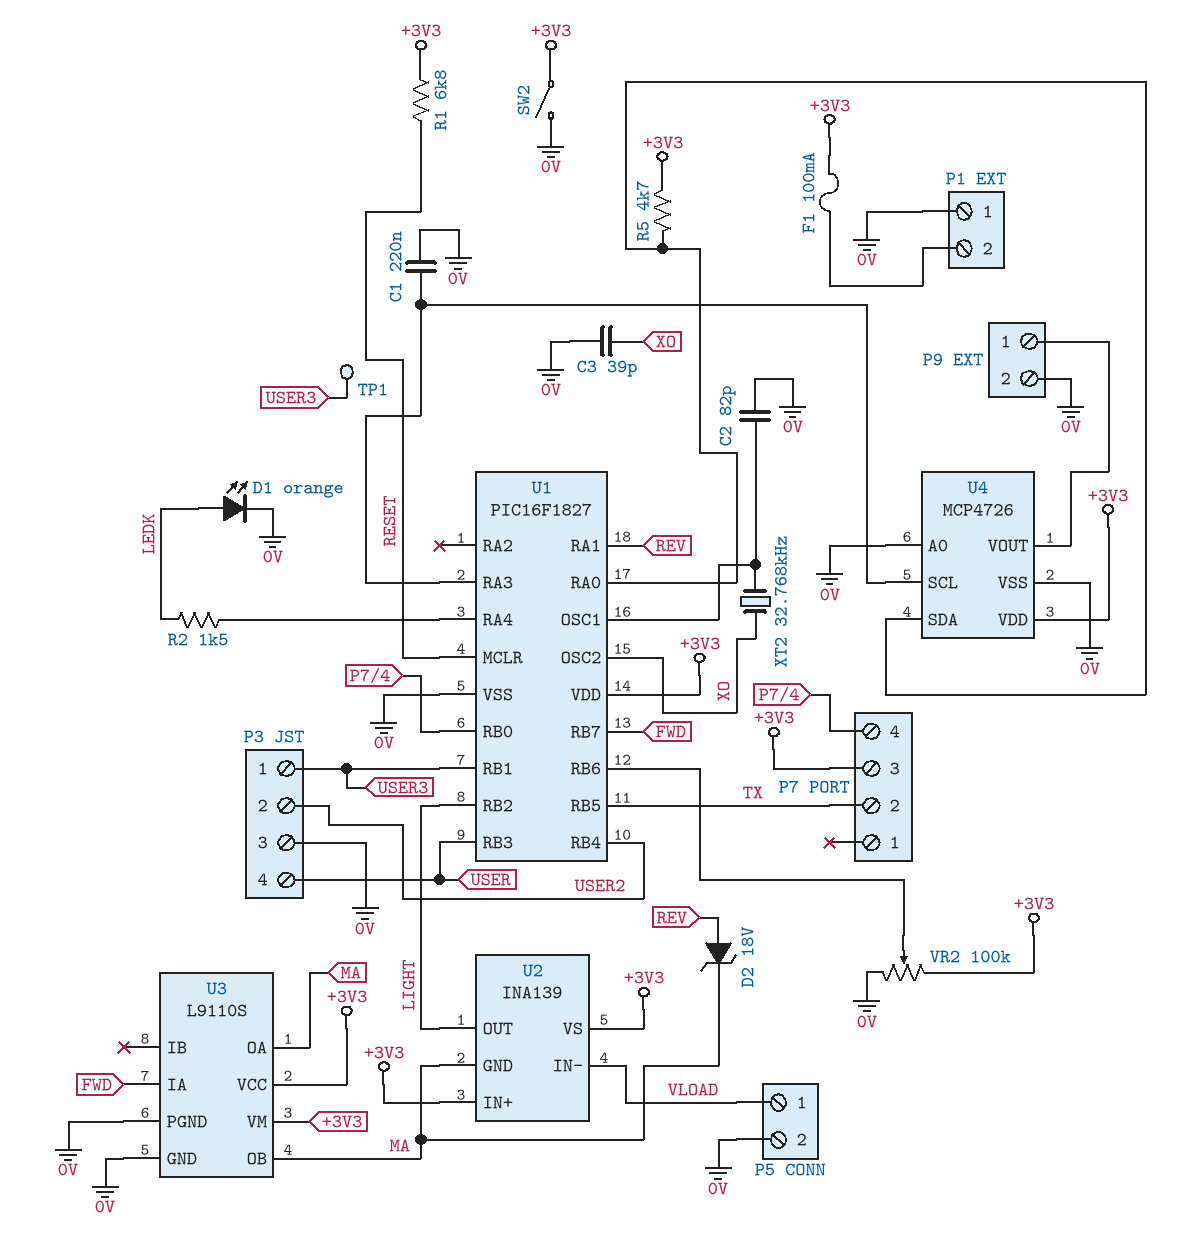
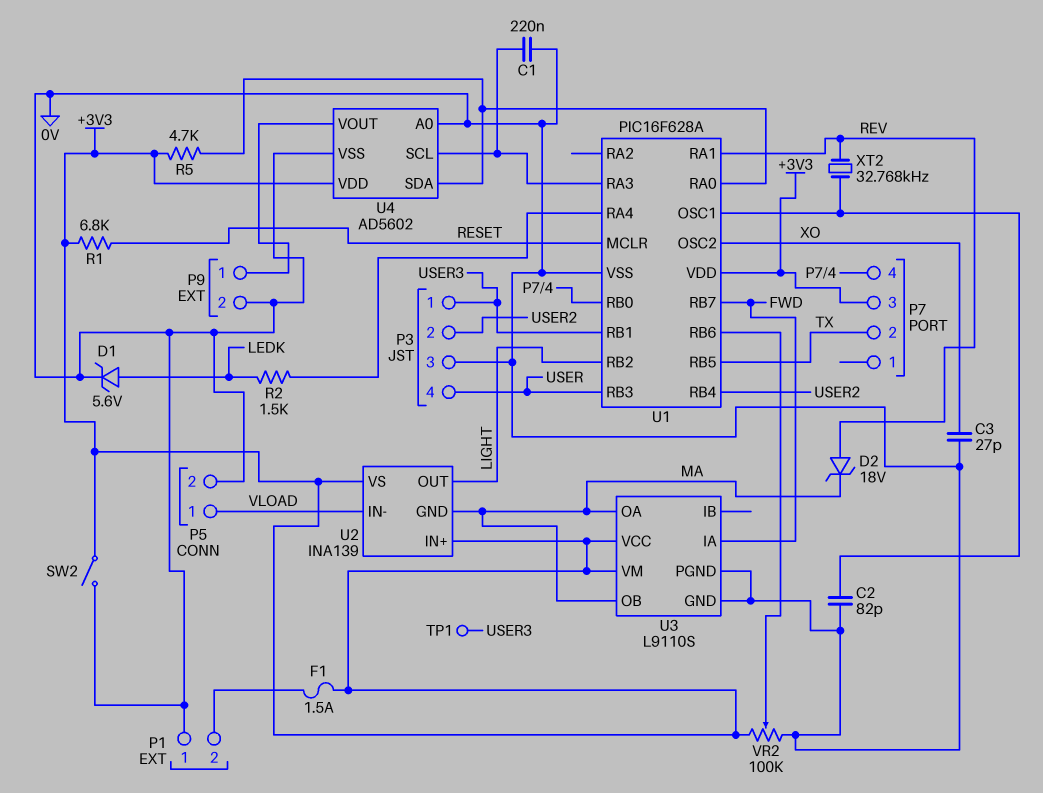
C3: 39pF (0V, XO) -> 27pF (0V, XO)
D1: LED orange (A LEDK, K 0V) -> zener 5.6V (A LEDK, K 0V)
F1: 100mA (+3V3, P1/2) -> 1.5A (+3V3, P1/2)
U1: PIC16F1827 -> PIC16F628A
U4: MCP4726 -> AD5602
XT2: 32.768kHz (U1/OSC1, XO) -> 32.768kHz (REV, U1/OSC1)

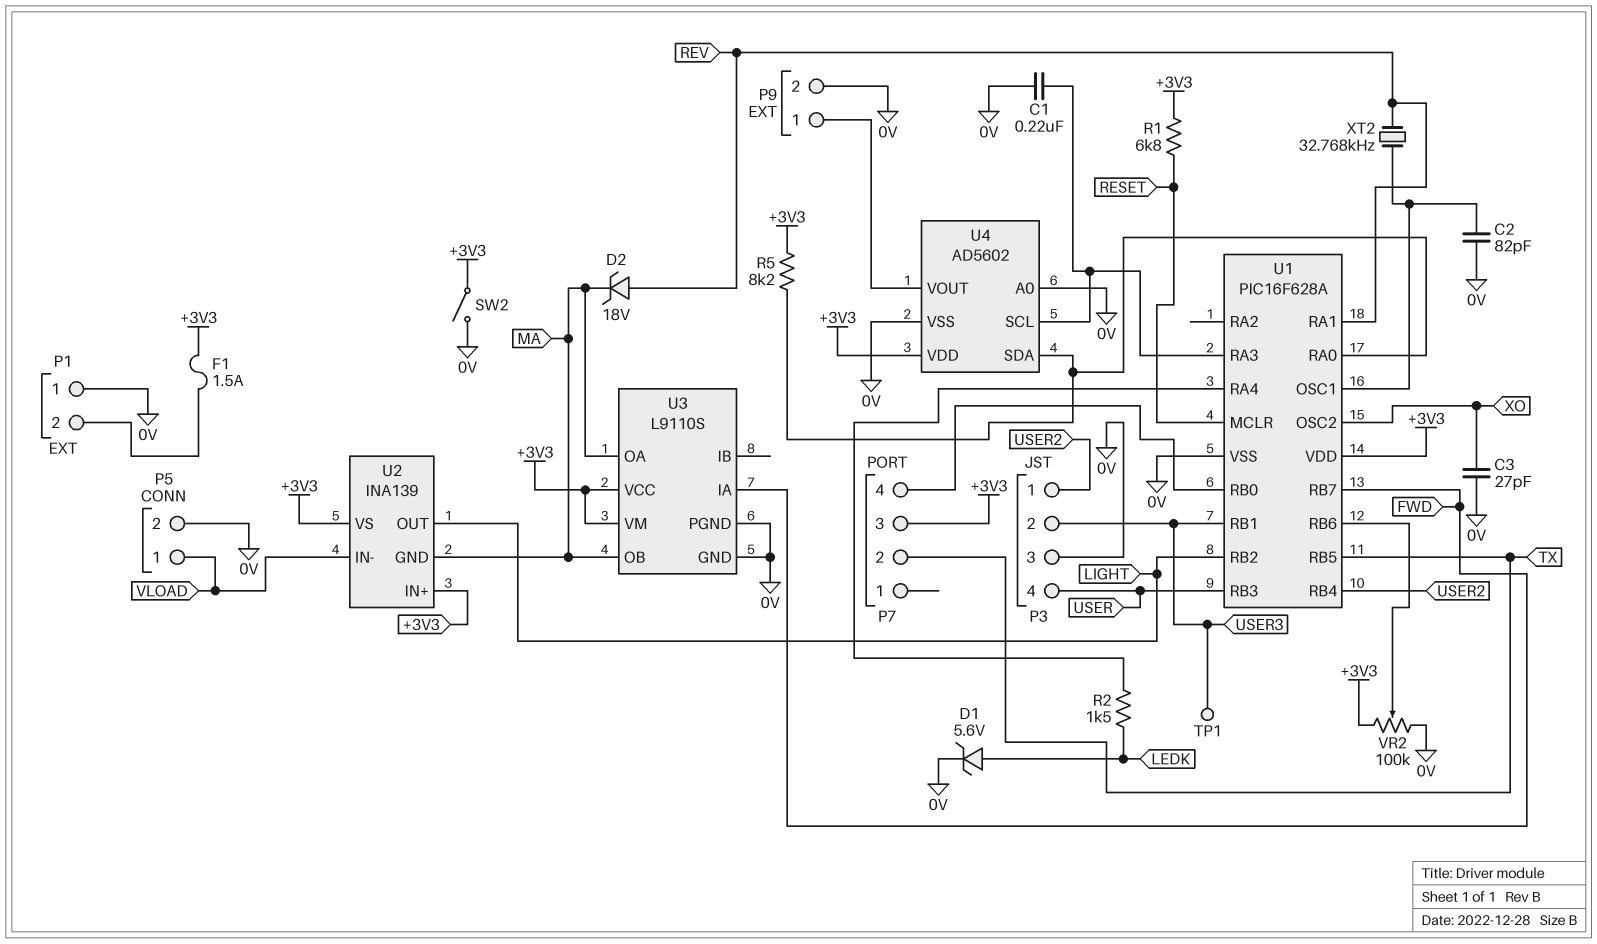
P3 pin 1: USER3 -> USER2
P3 pin 2: USER2 -> USER3
R5: 4.7k (+3V3, U1/RA0) -> 8.2k (+3V3, U1/RA0)

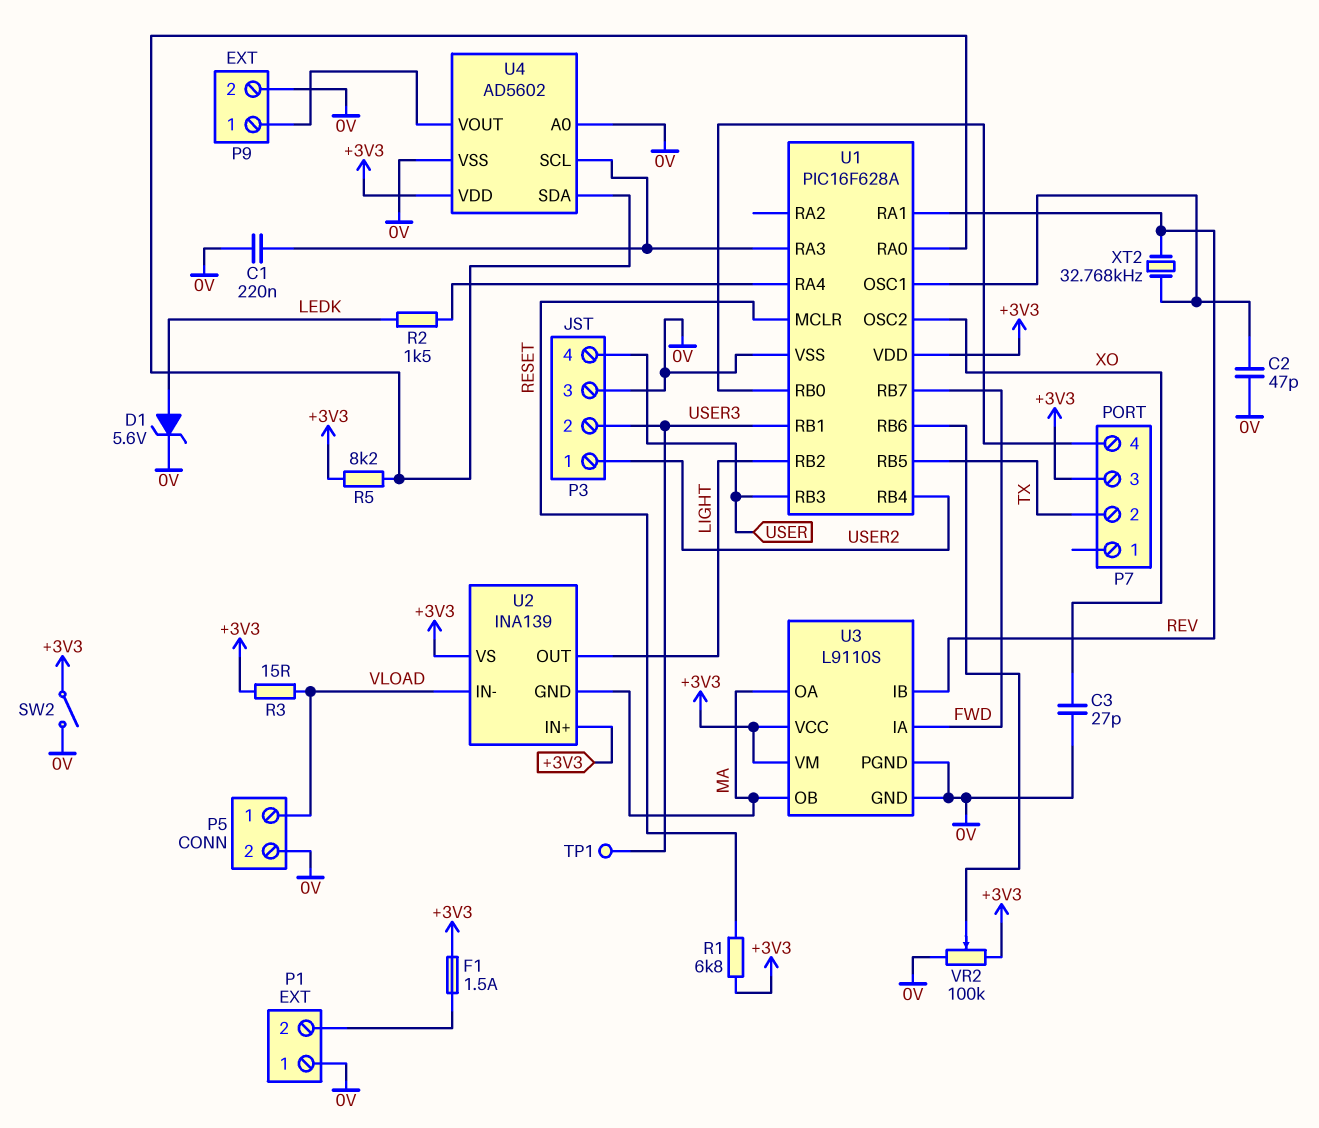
C2: 82pF (0V, U1/OSC1) -> 47pF (0V, U1/OSC1)
D2: zener 18V (A REV, K MA) -> none
R3: none -> 15 (+3V3, VLOAD)
U3 pin IB: none -> REV

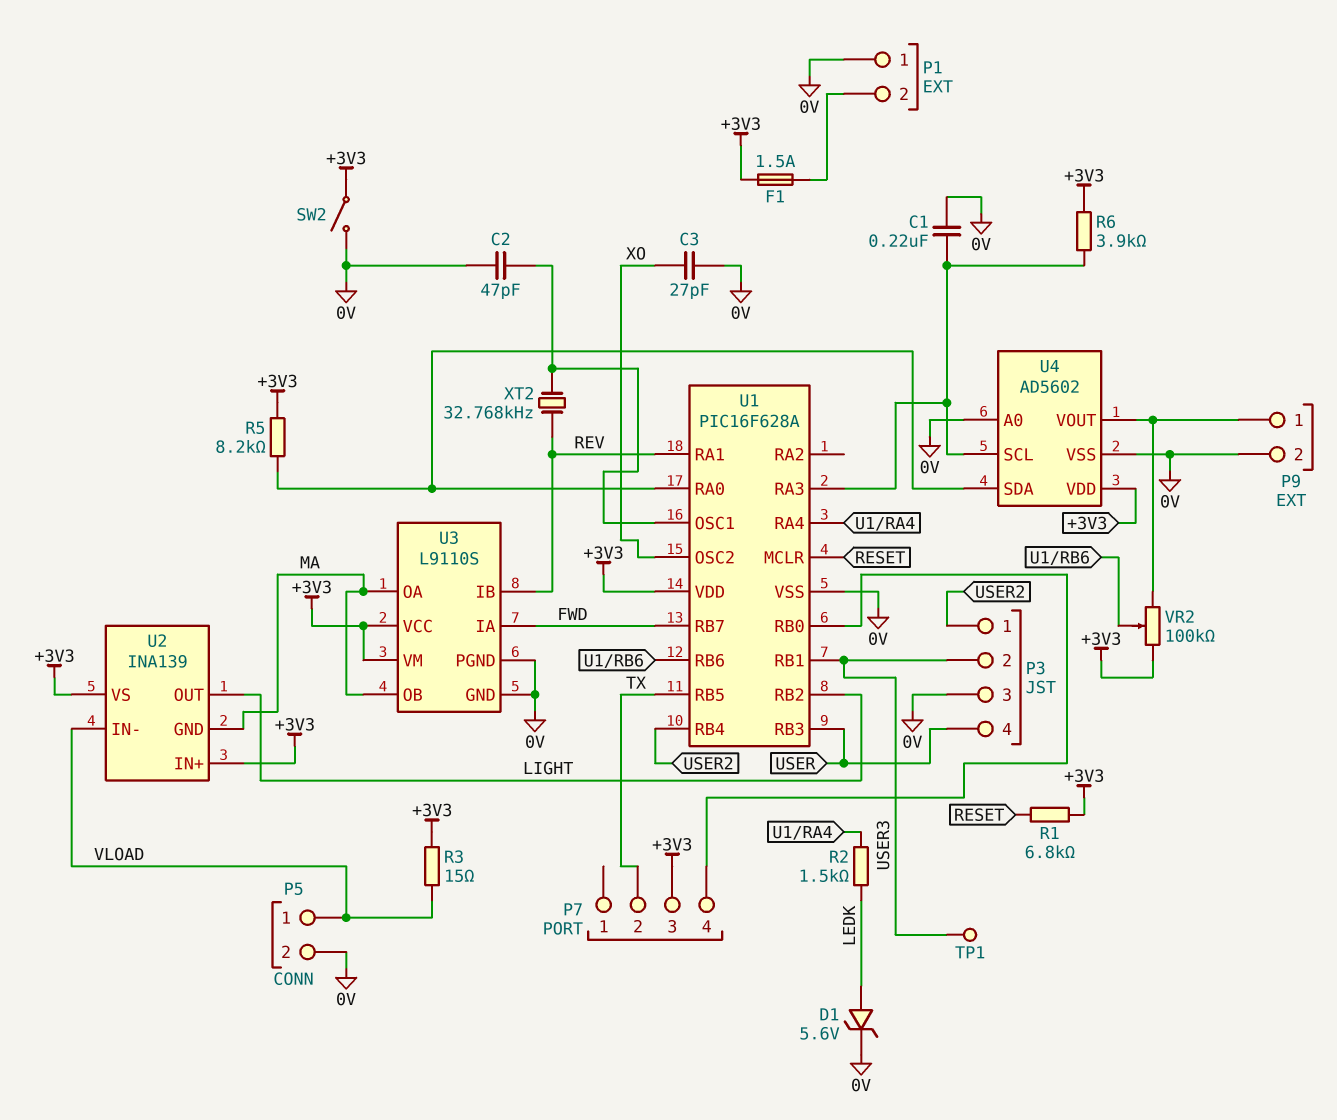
R6: none -> 3.9k (+3V3, U1/RA3)
VR2: 100k (+3V3, 0V, wiper U1/RB6) -> 100k (+3V3, P9/1, wiper U1/RB6)

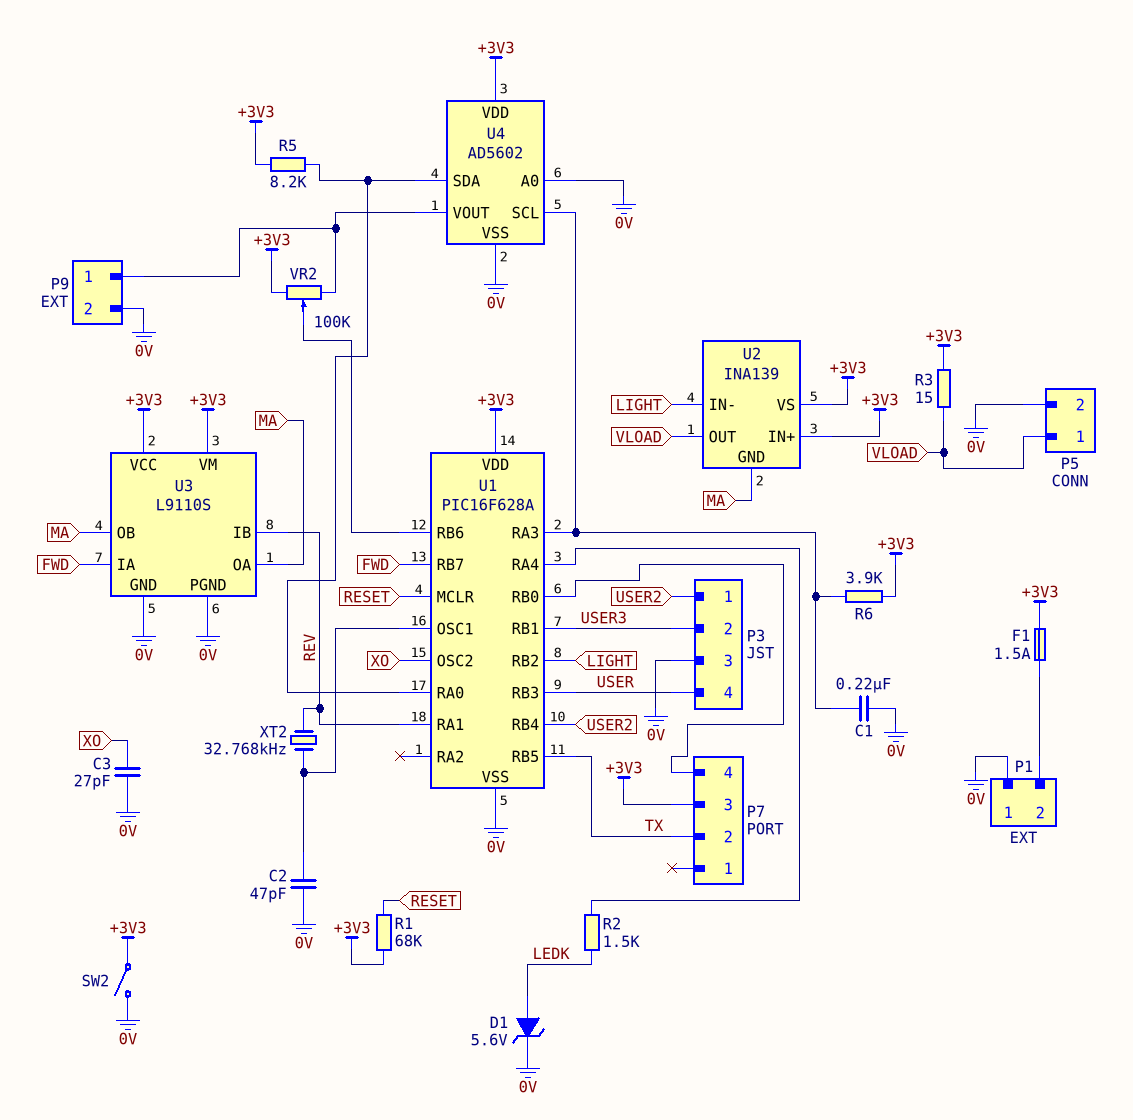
R1: 6.8k (+3V3, RESET) -> 68k (+3V3, RESET)
TP1: test point (USER3) -> none
U2 pin IN-: VLOAD -> LIGHT
U2 pin OUT: LIGHT -> VLOAD

